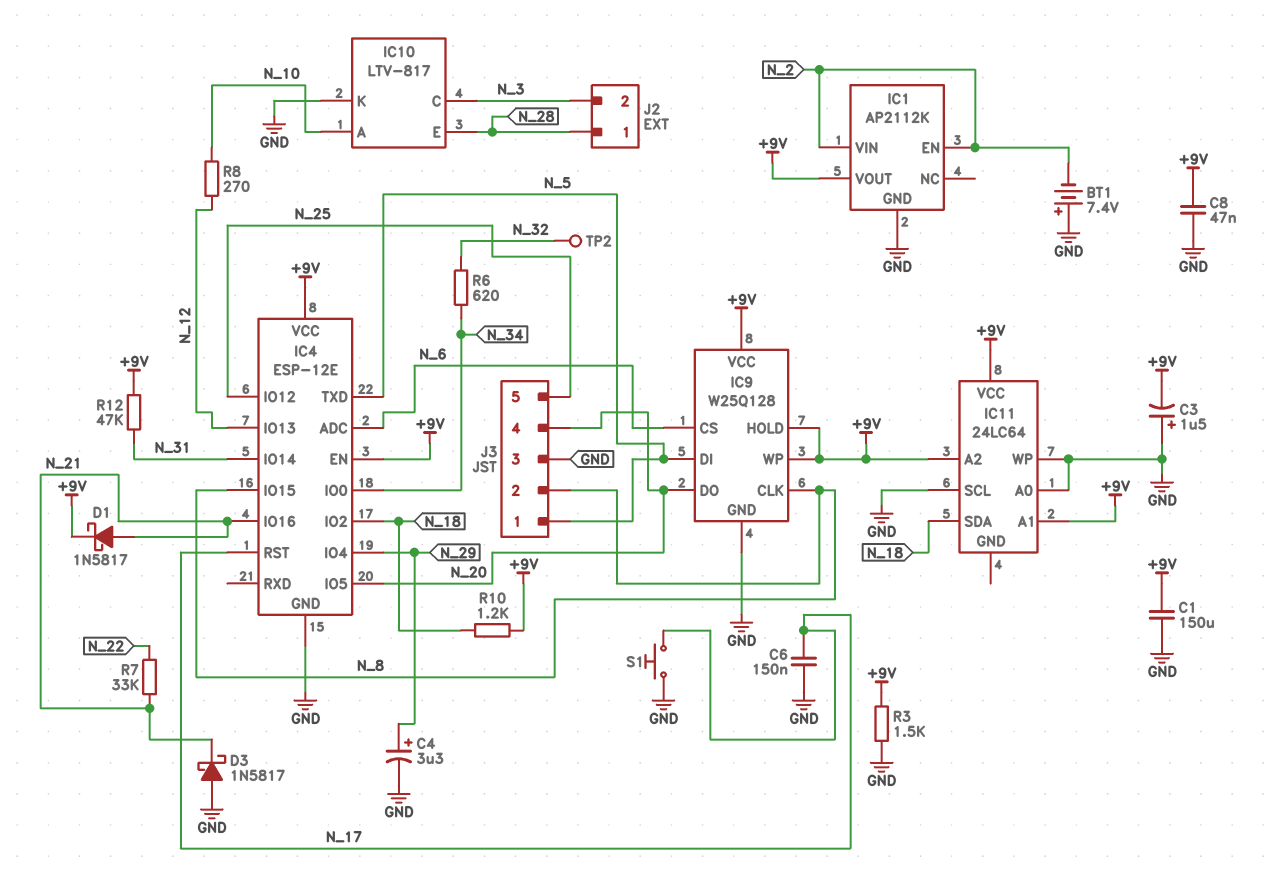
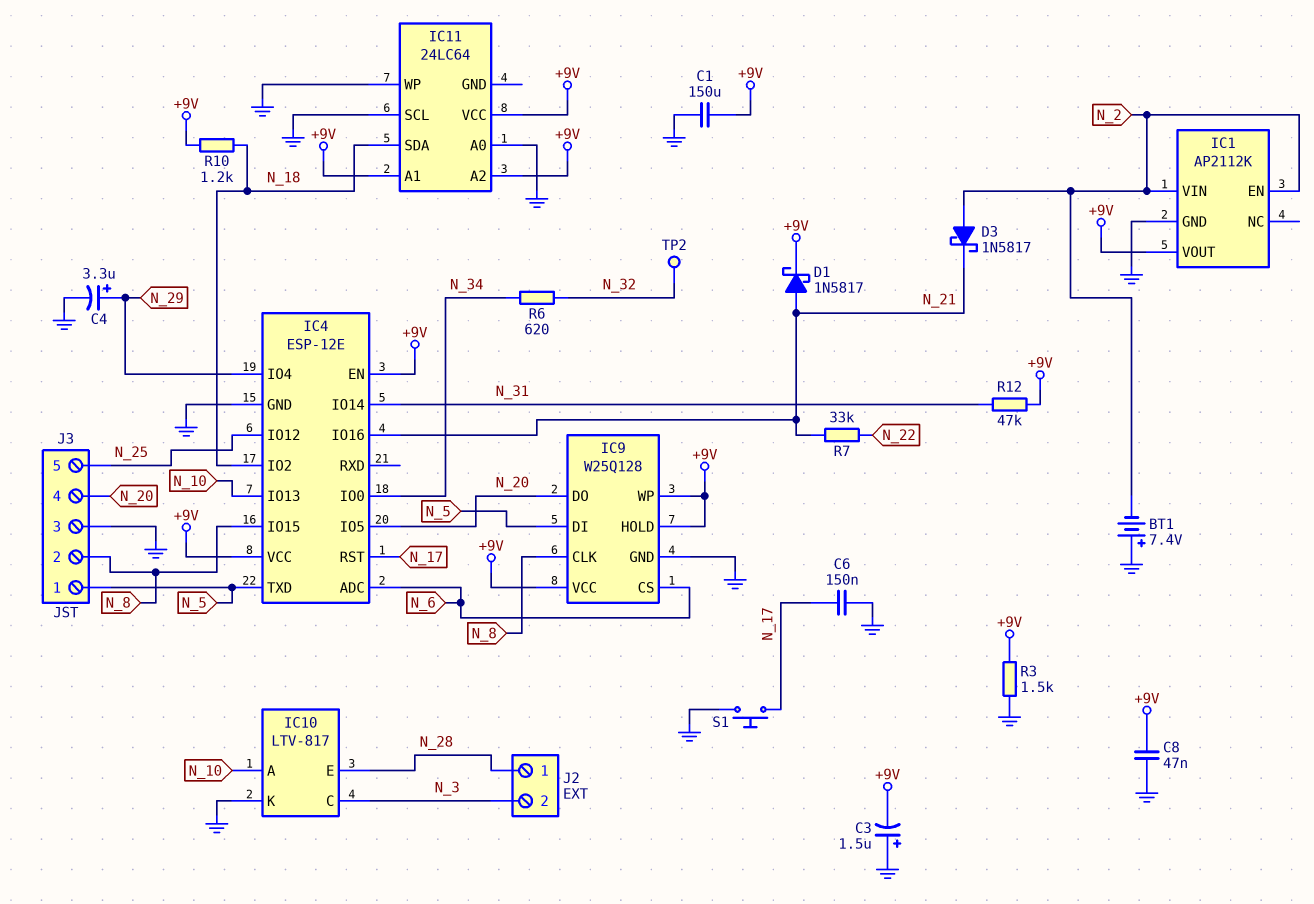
D3: schottky 1N5817 (A GND, K N_21) -> schottky 1N5817 (A N_2, K N_21)
IC4 pin IO13: N_12 -> N_10
R8: 270 (N_10, N_12) -> none

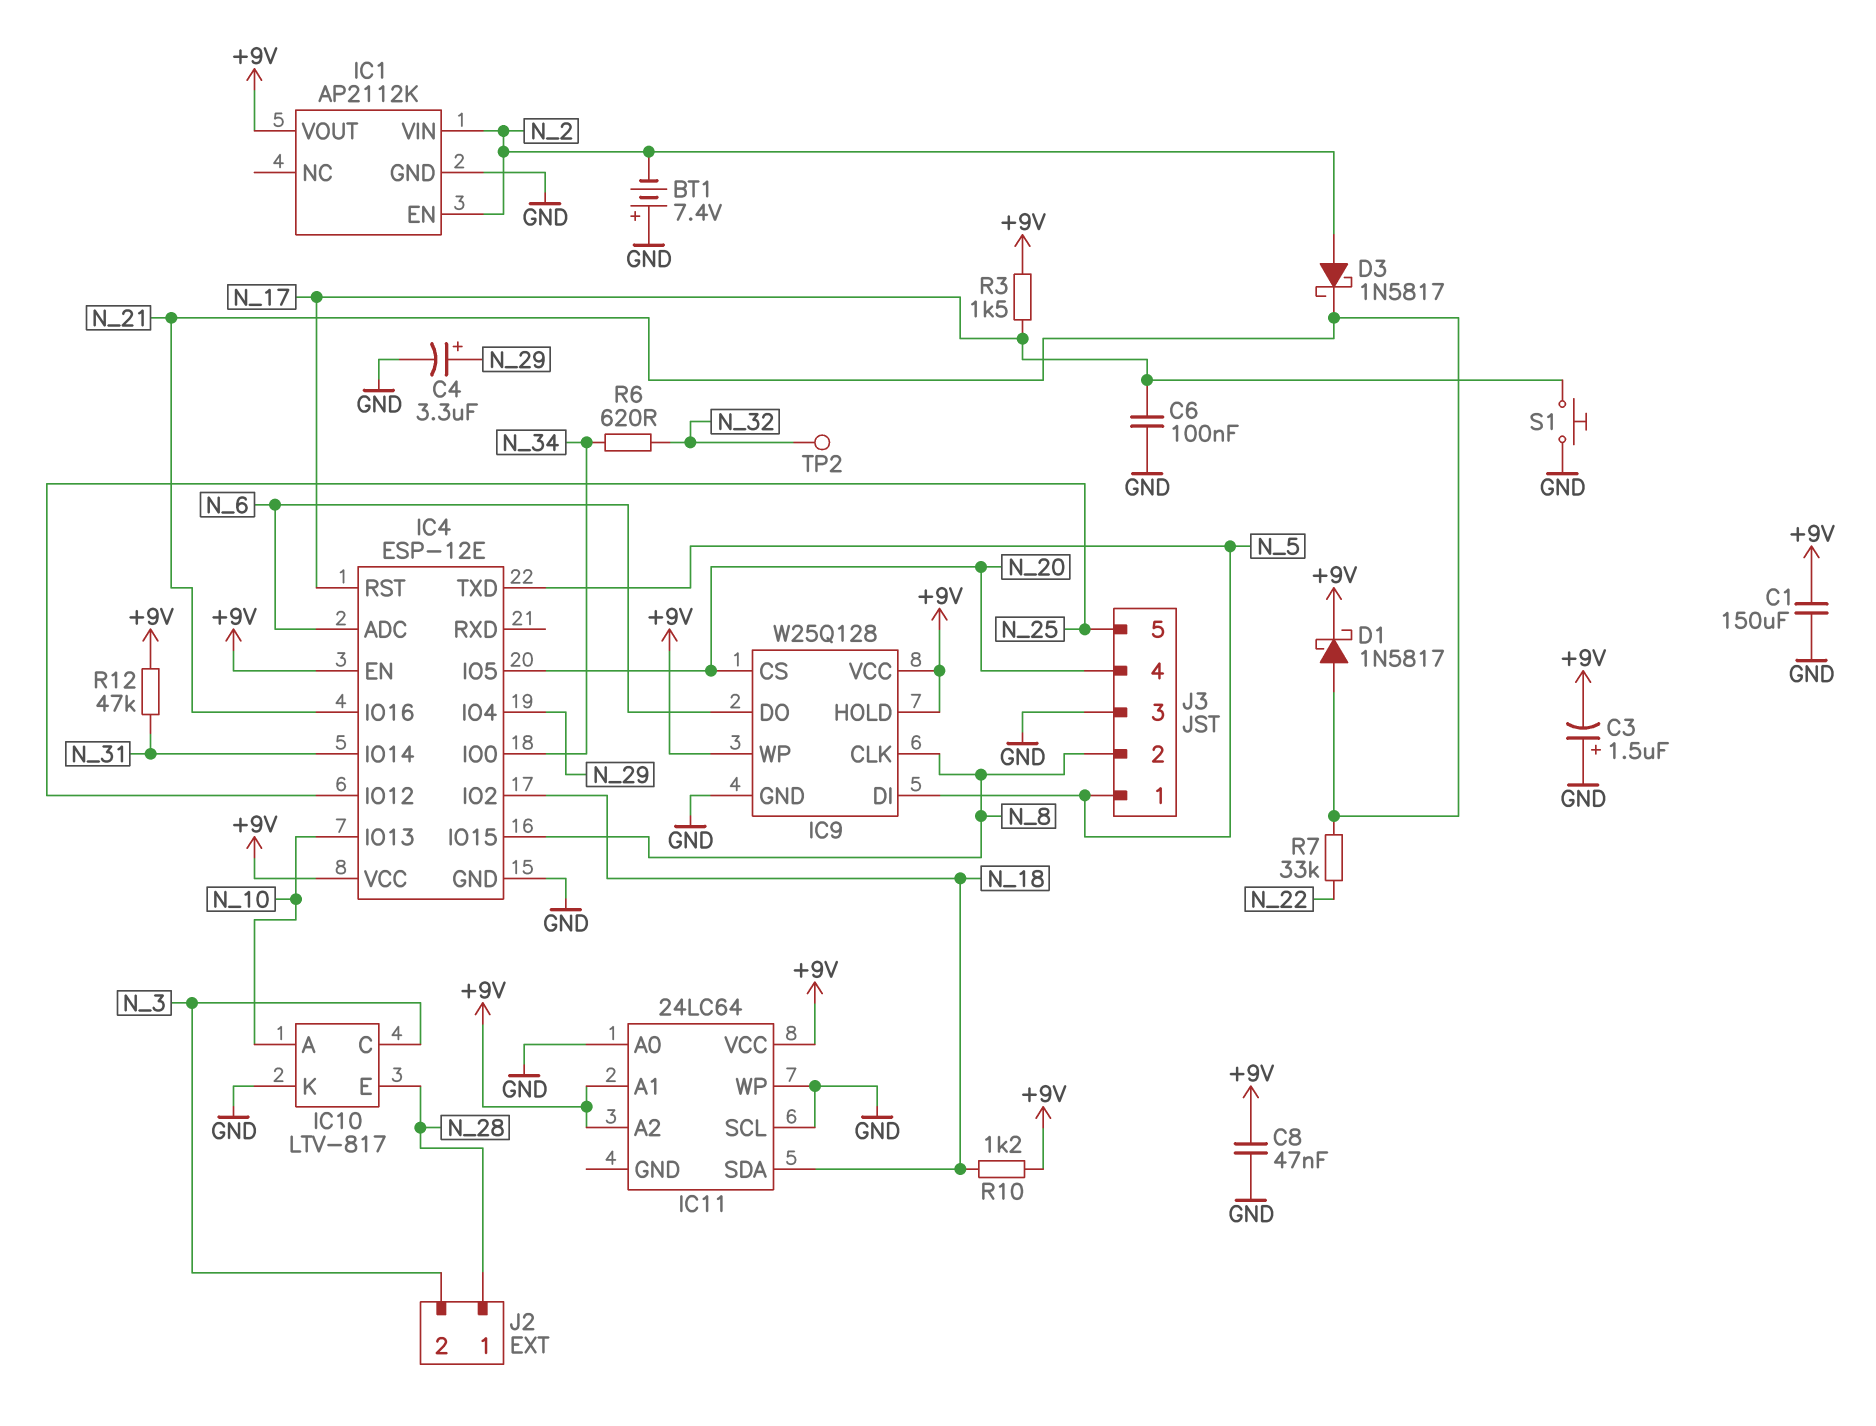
C6: 150nF (GND, N_17) -> 100nF (GND, N_17)
IC9 pin CS: N_6 -> N_20
IC9 pin DO: N_20 -> N_6
R3: 1.5k (+9V, GND) -> 1.5k (+9V, N_17)

